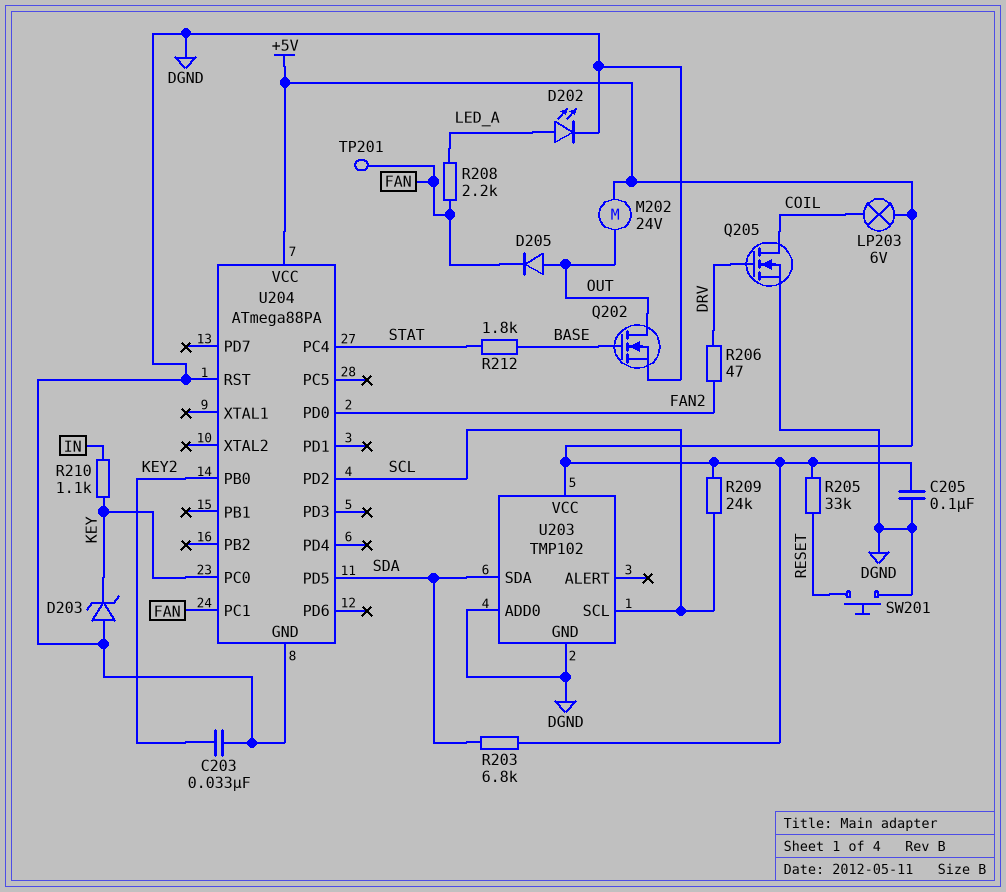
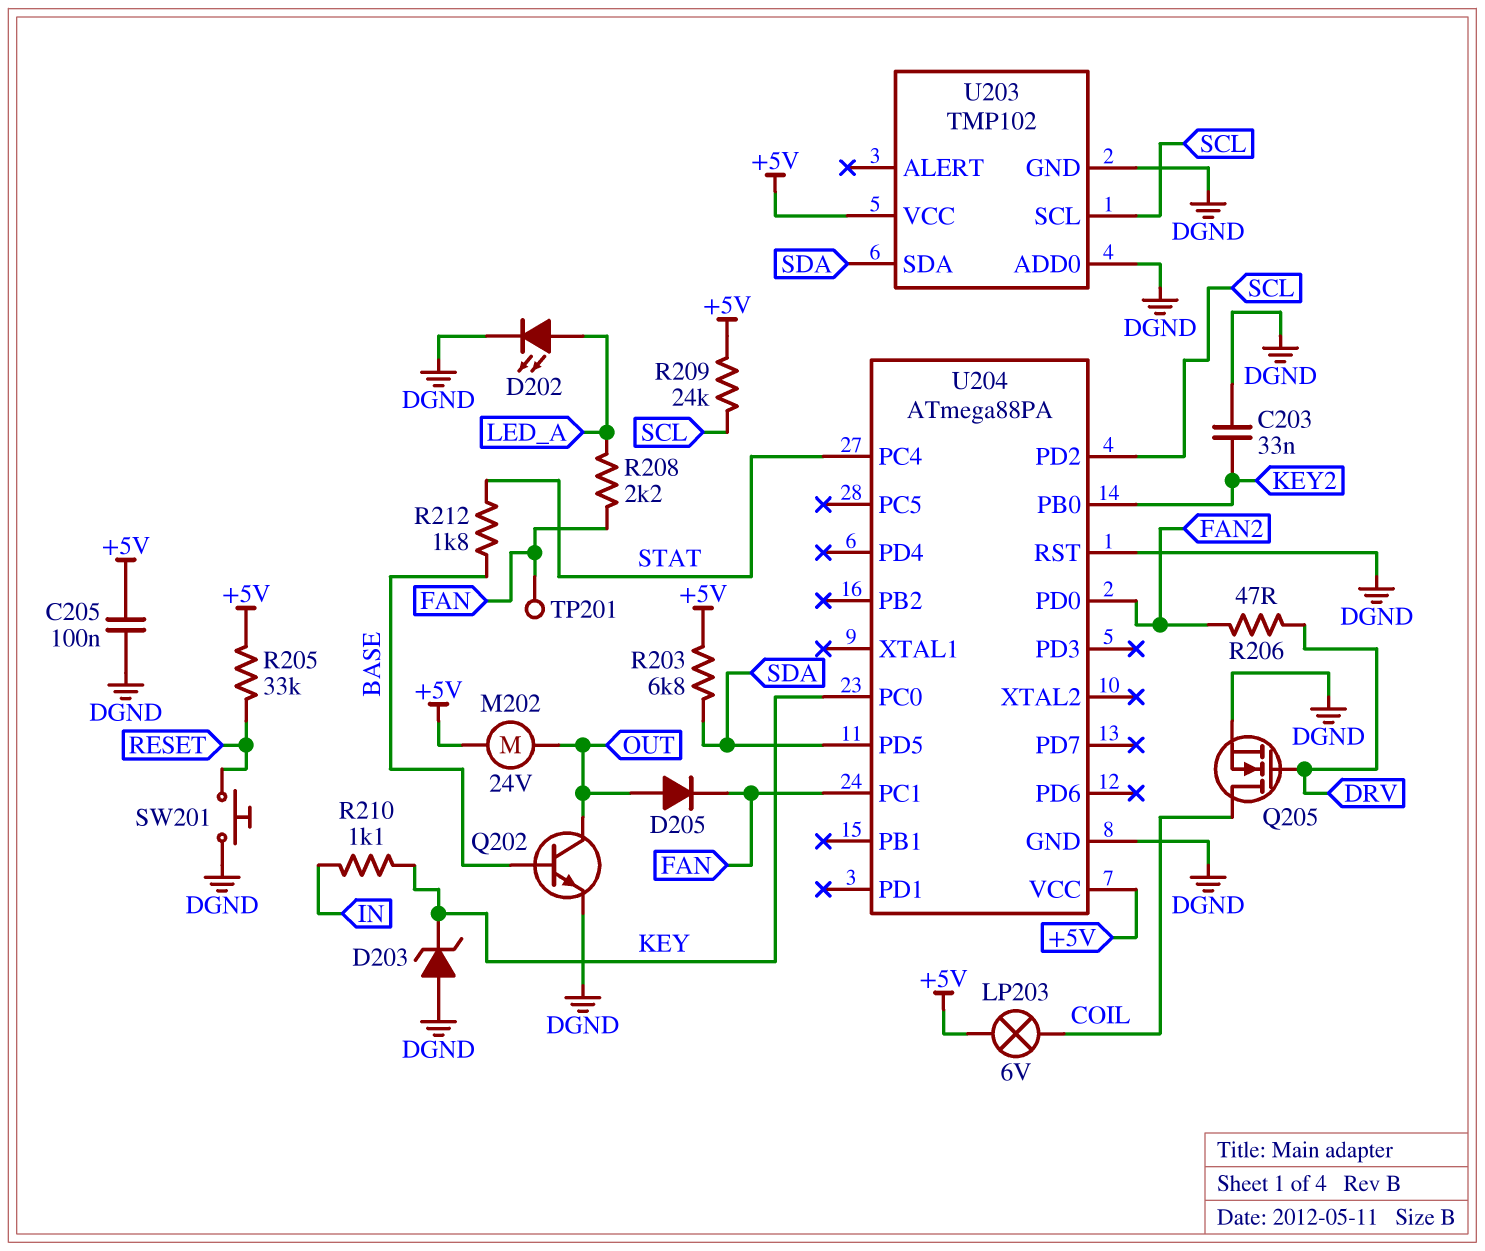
Q202: NMOS (G BASE, D OUT, S DGND) -> NPN (B BASE, C OUT, E DGND)

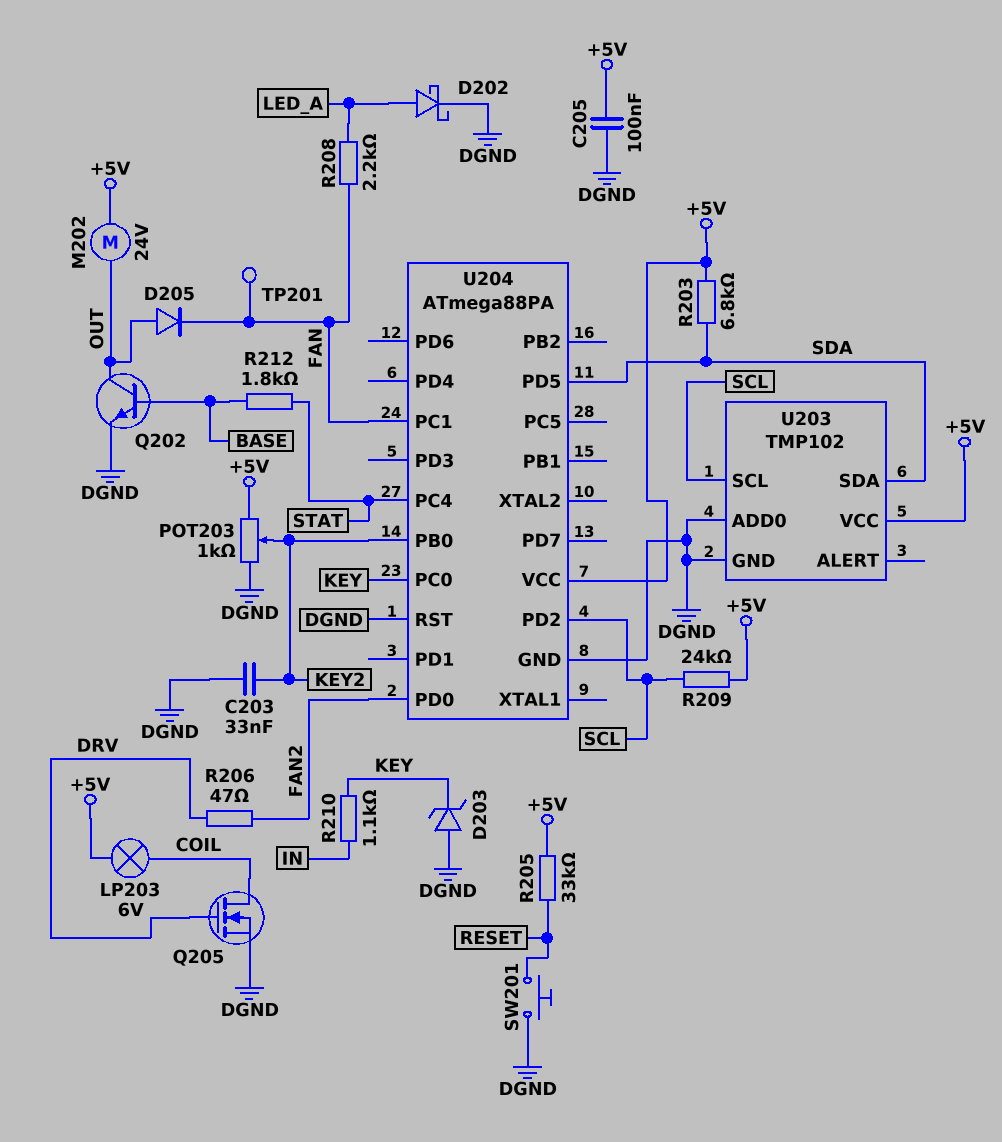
D202: LED (A LED_A, K DGND) -> schottky (A LED_A, K DGND)
POT203: none -> 1k (+5V, DGND, wiper KEY2)

